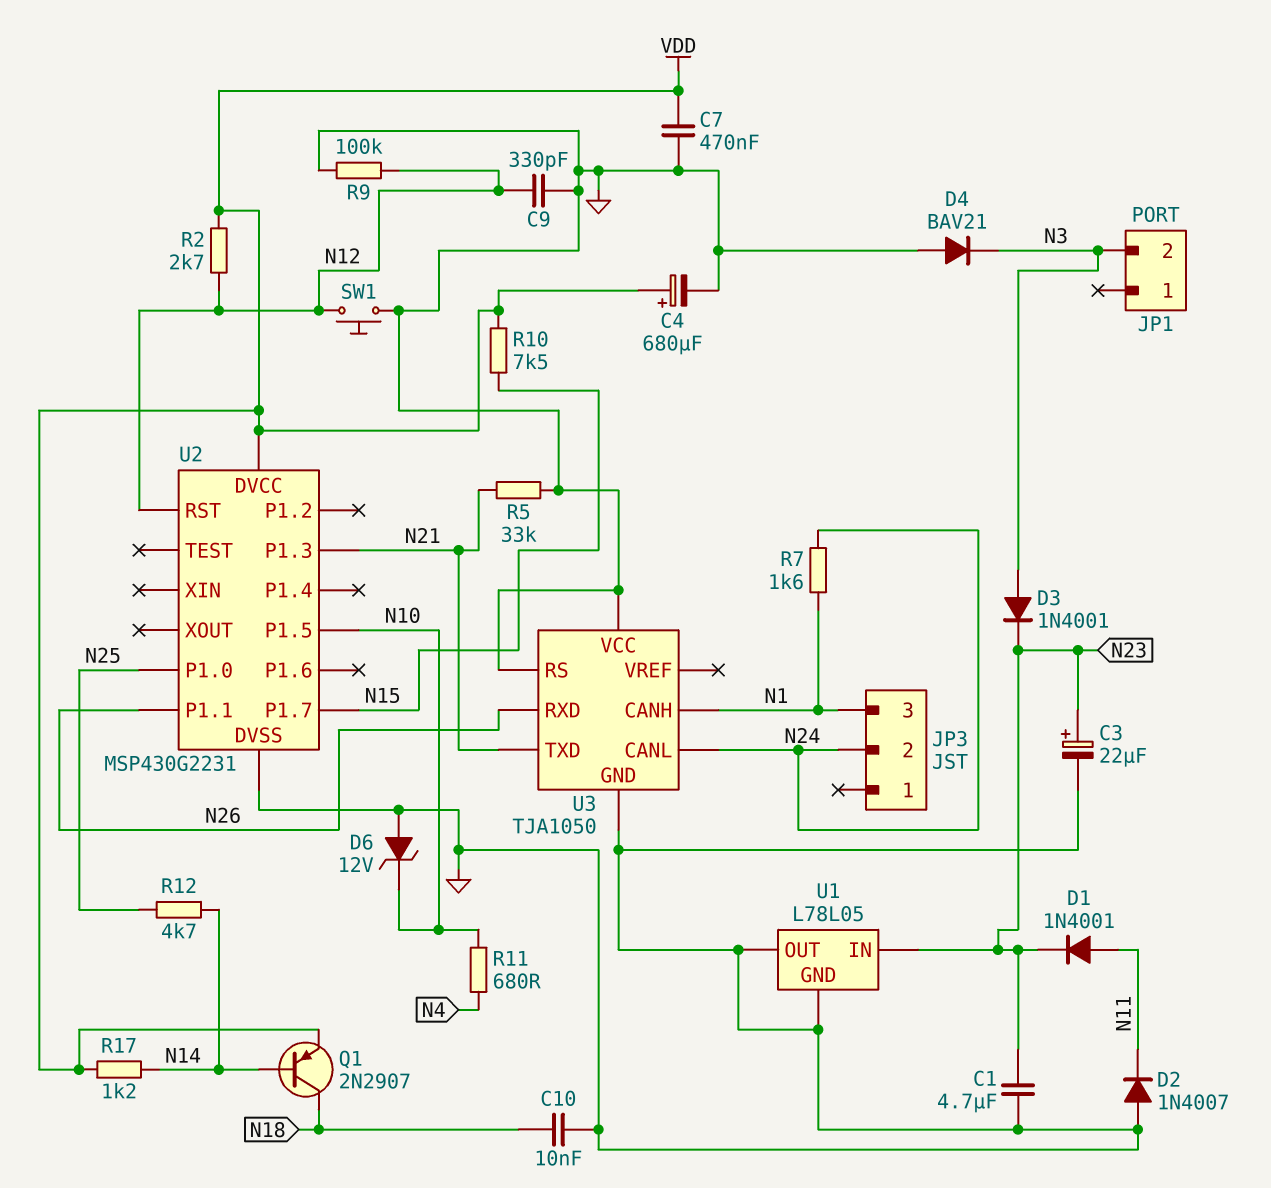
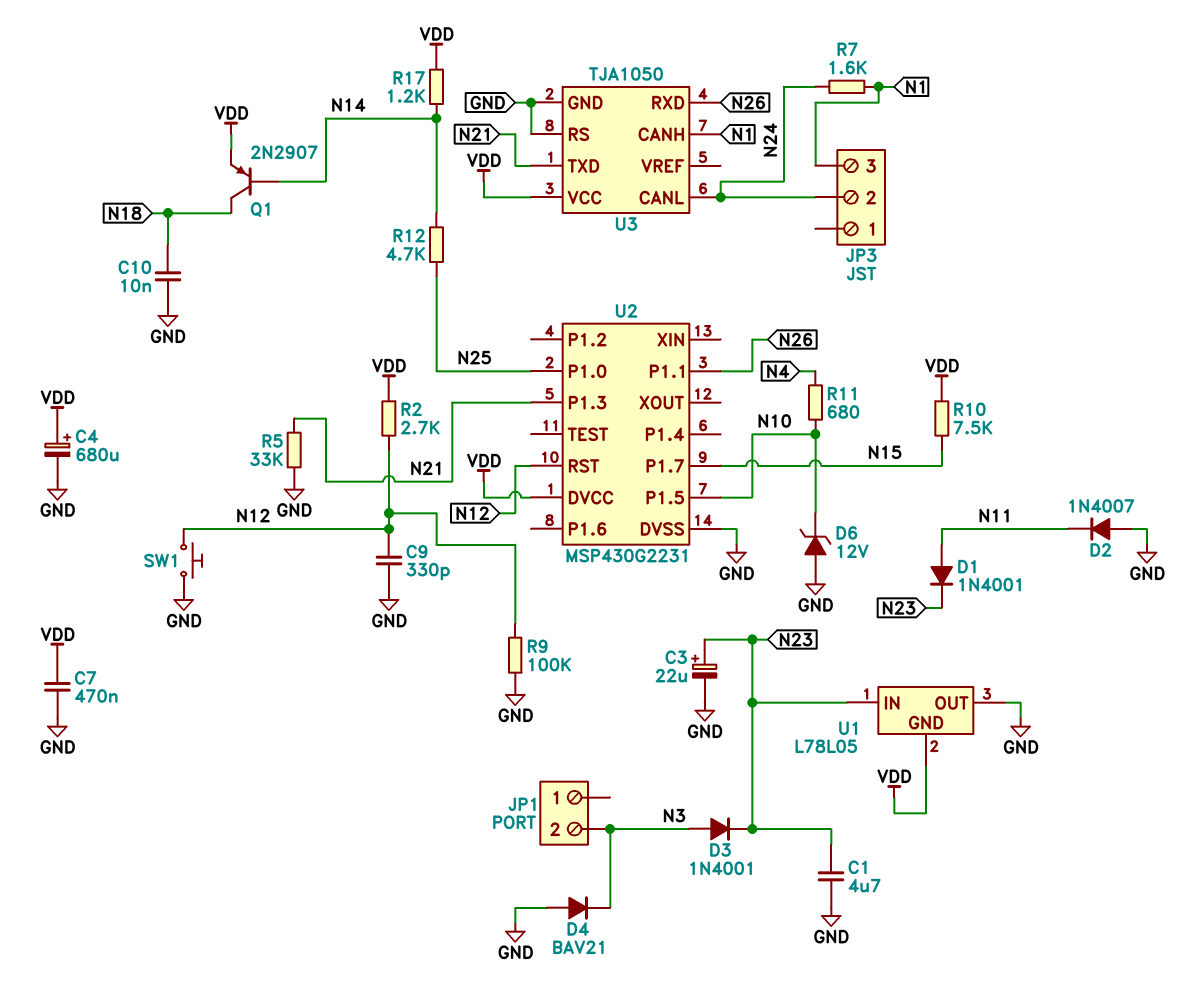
U1 pin GND: GND -> VDD
U3 pin VCC: GND -> VDD

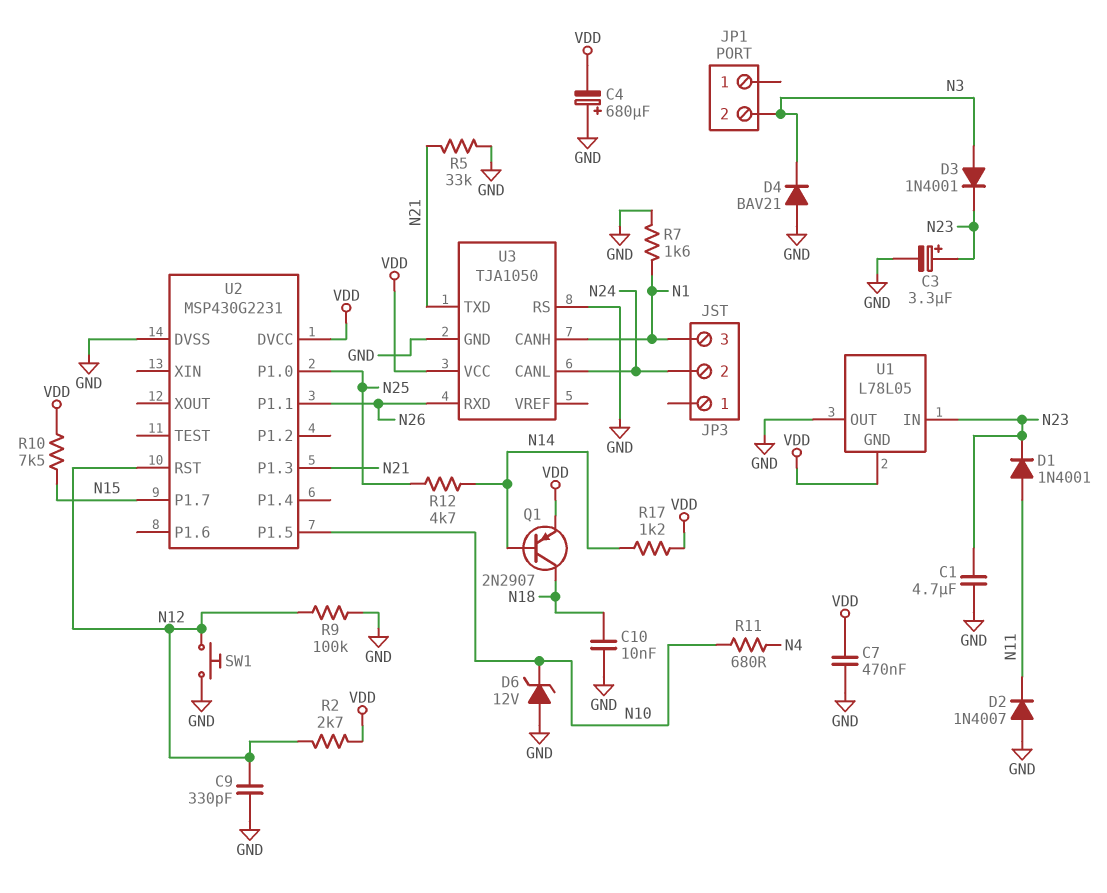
C3: 22uF (plus N23, minus GND) -> 3.3uF (plus N23, minus GND)
C4: 680uF (plus VDD, minus GND) -> 680uF (plus GND, minus VDD)
R7: 1.6k (N1, N24) -> 1.6k (GND, N1)

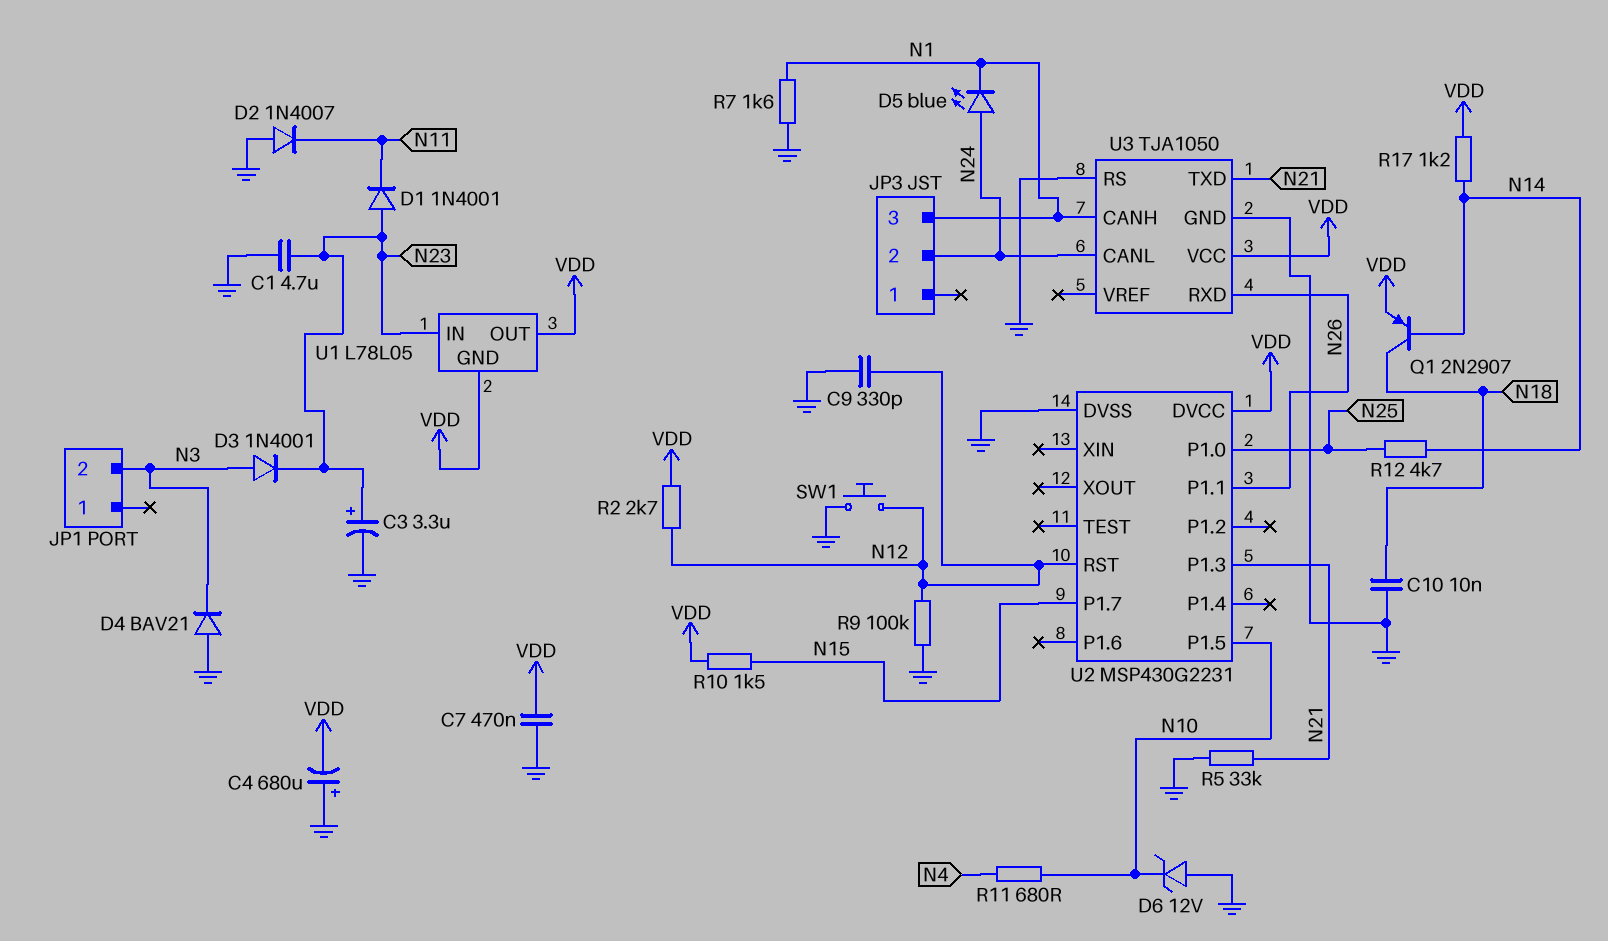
D1: diode 1N4001 (A N11, K N23) -> diode 1N4001 (A N23, K N11)
D5: none -> LED blue (A N24, K N1)
R10: 7.5k (N15, VDD) -> 1.5k (N15, VDD)
U1 pin OUT: GND -> VDD

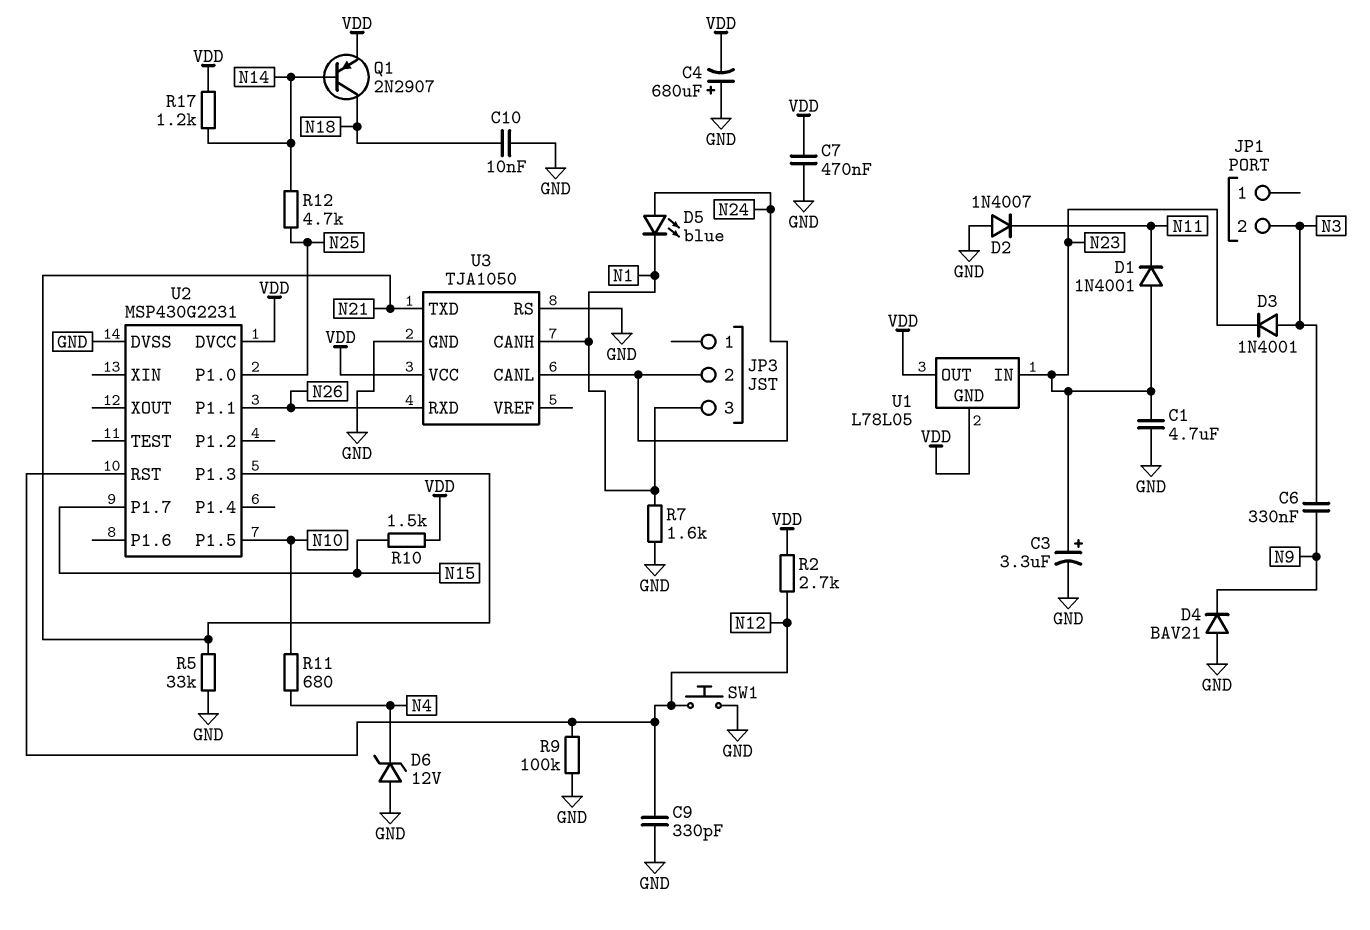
C6: none -> 330nF (N3, N9)
D4: diode BAV21 (A GND, K N3) -> diode BAV21 (A GND, K N9)
D6: zener 12V (A GND, K N10) -> zener 12V (A GND, K N4)

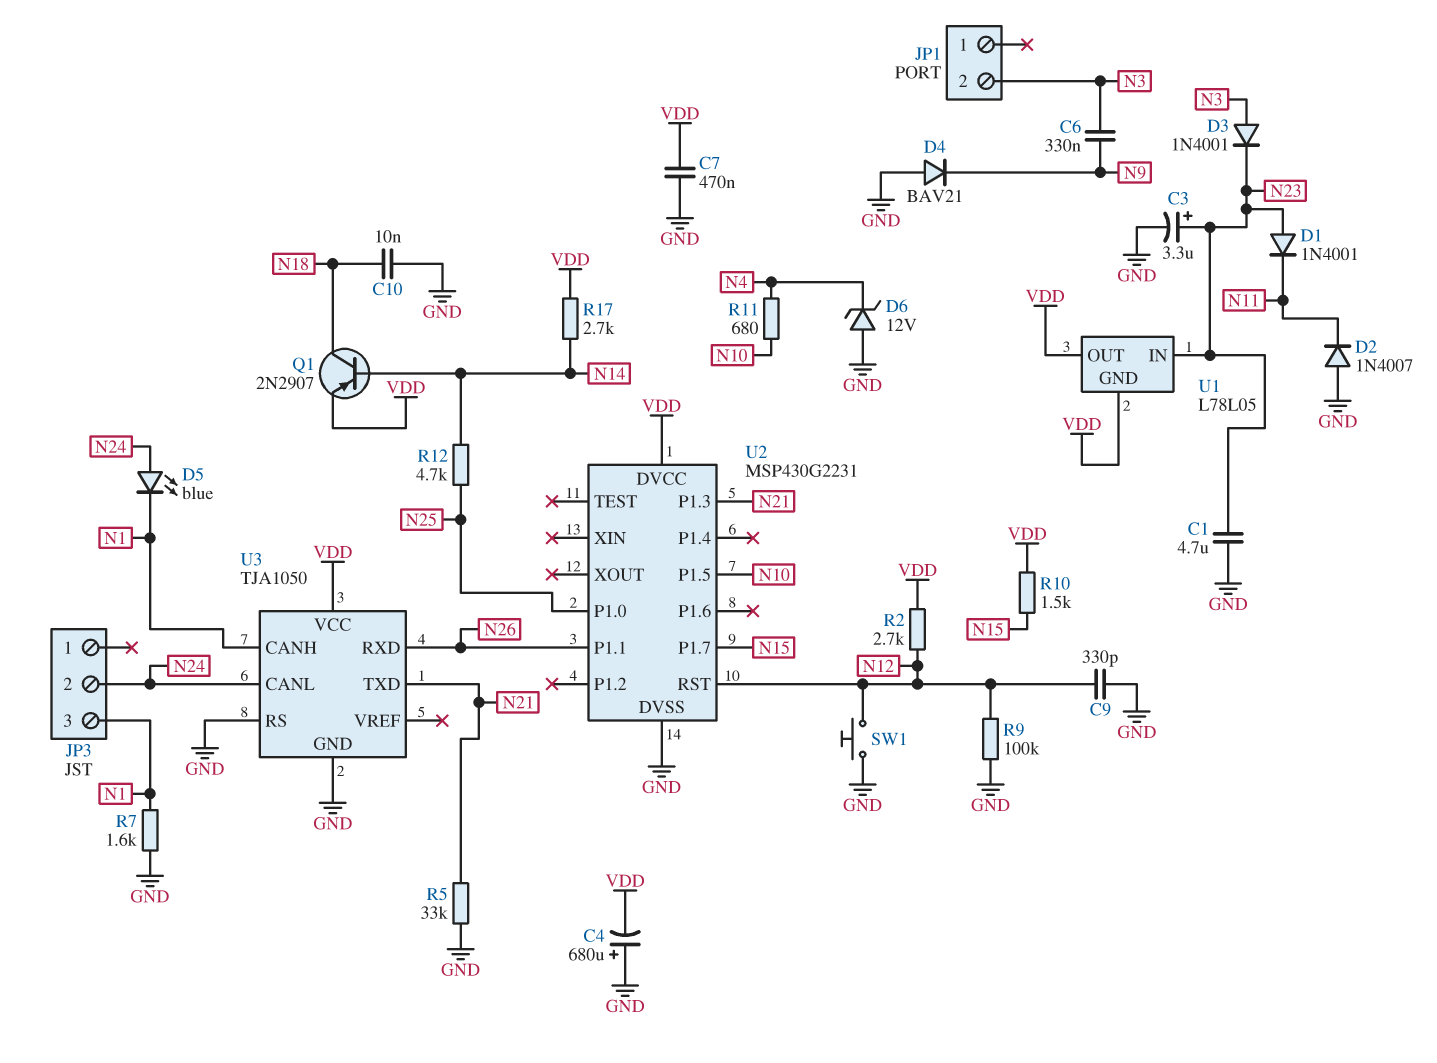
R17: 1.2k (N14, VDD) -> 2.7k (N14, VDD)

